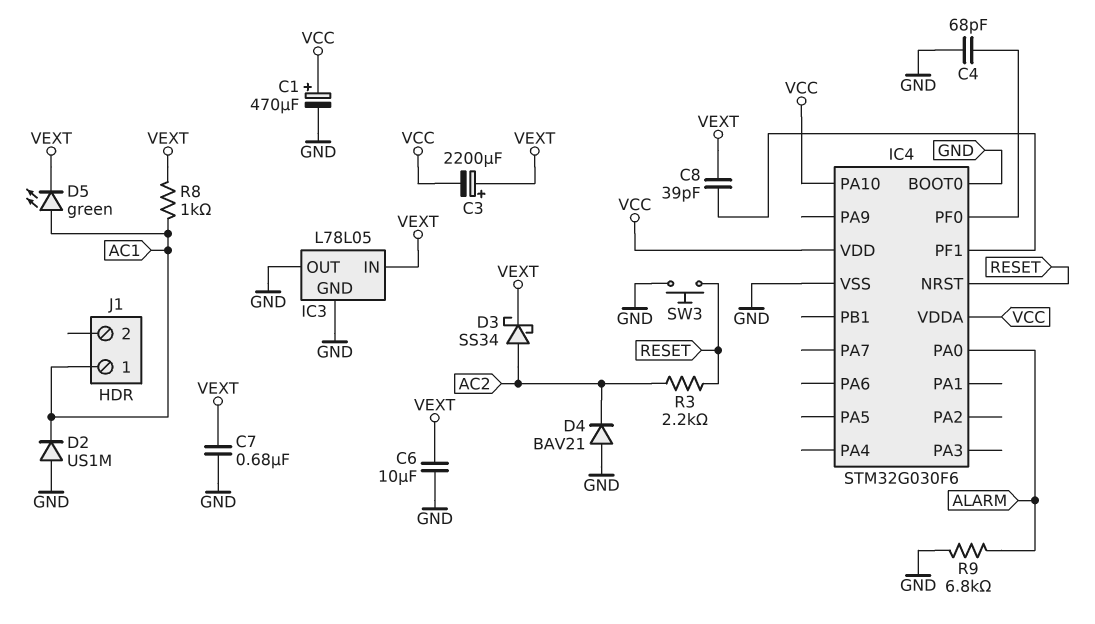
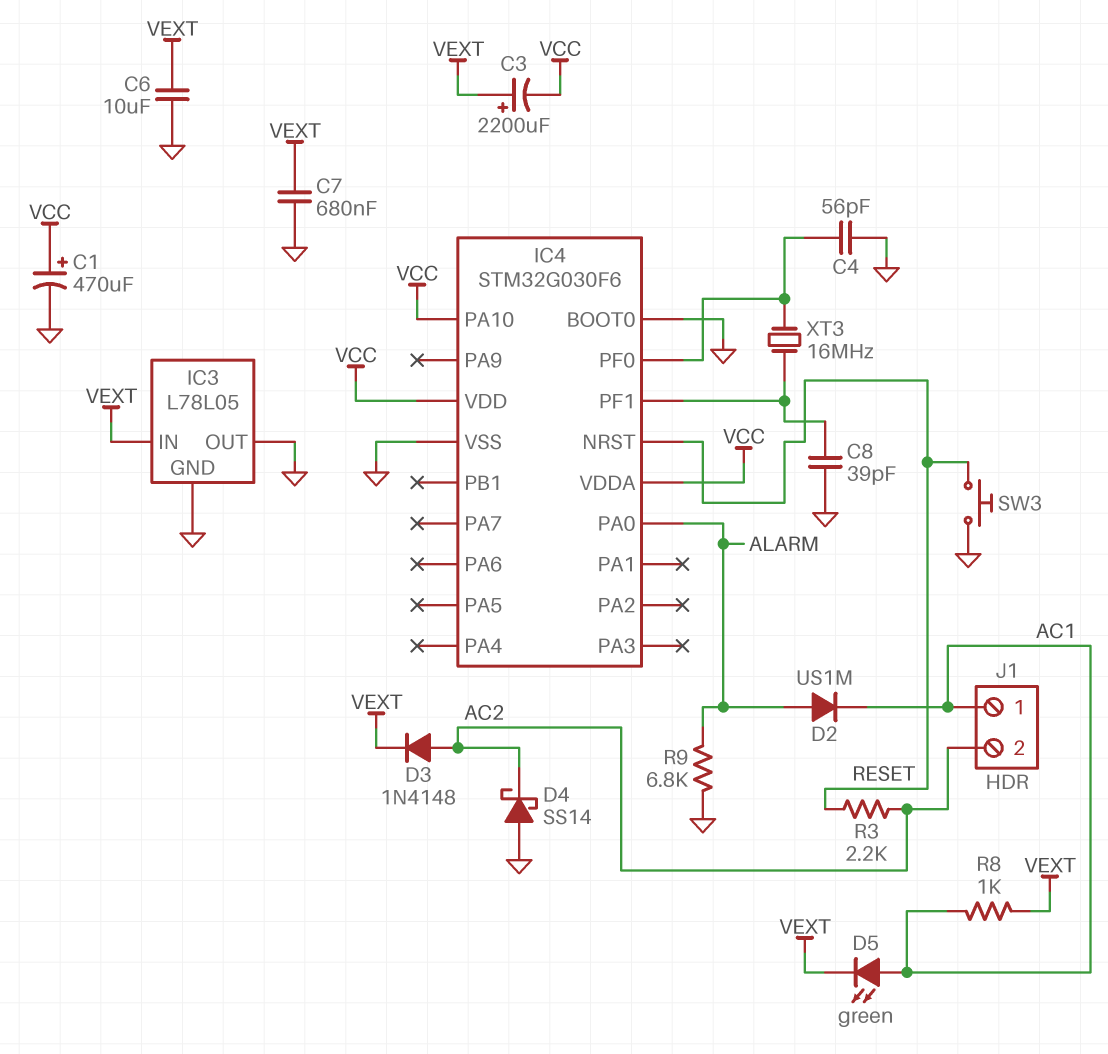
C4: 68pF (GND, IC4/PF0) -> 56pF (GND, IC4/PF0)
C8: 39pF (IC4/PF1, VEXT) -> 39pF (GND, IC4/PF1)
D2: diode US1M (A GND, K AC1) -> diode US1M (A ALARM, K AC1)
D3: schottky SS34 (A AC2, K VEXT) -> diode 1N4148 (A AC2, K VEXT)
D4: diode BAV21 (A GND, K AC2) -> schottky SS14 (A GND, K AC2)
J1 pin 2: none -> AC2
XT3: none -> 16MHz (IC4/PF0, IC4/PF1)

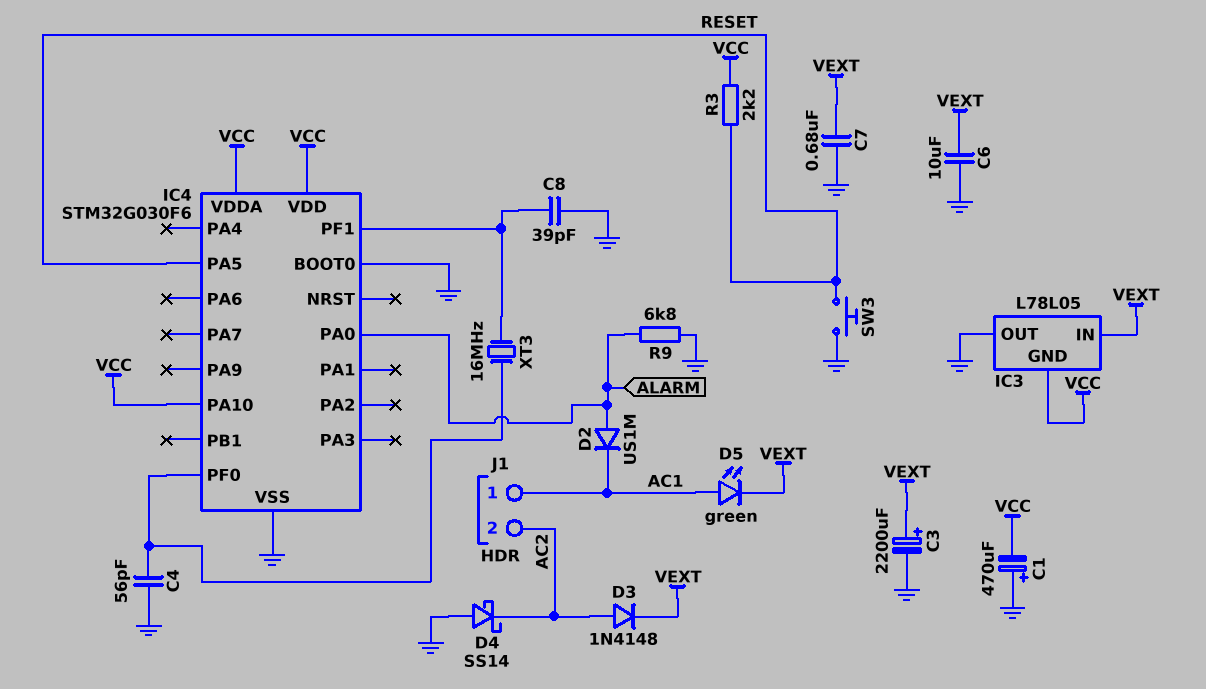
C1: 470uF (plus VCC, minus GND) -> 470uF (plus GND, minus VCC)
C3: 2200uF (plus VEXT, minus VCC) -> 2200uF (plus VEXT, minus GND)
IC3 pin GND: GND -> VCC
IC4 pin NRST: RESET -> none
IC4 pin PA5: none -> RESET
R3: 2.2k (AC2, RESET) -> 2.2k (RESET, VCC)
R8: 1k (AC1, VEXT) -> none

